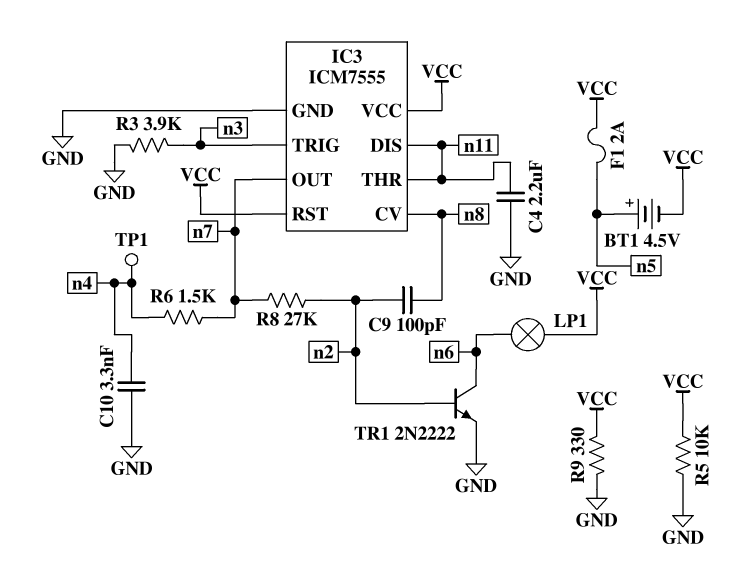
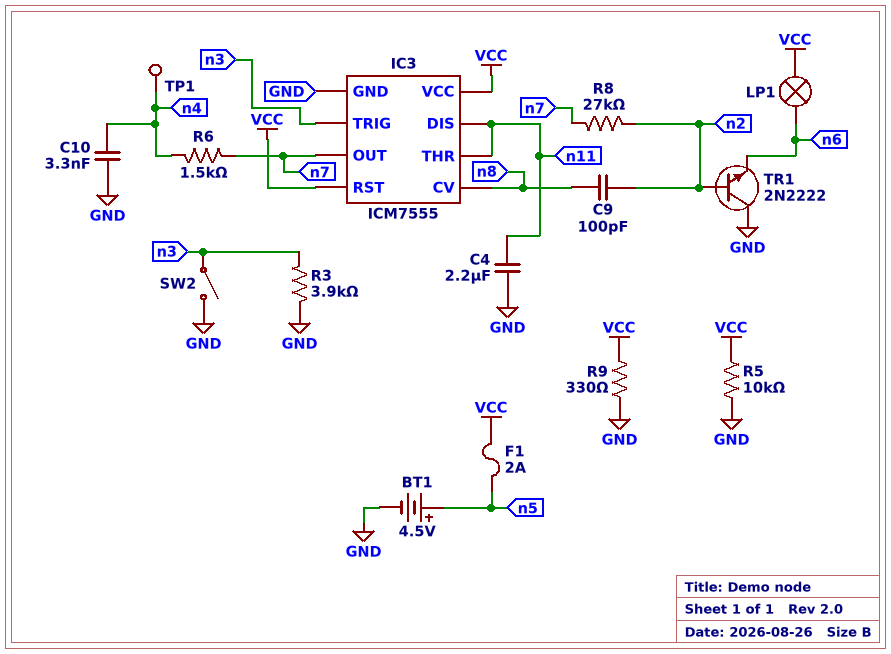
BT1: 4.5V (plus n5, minus VCC) -> 4.5V (plus n5, minus GND)
SW2: none -> switch (GND, n3)
TR1: NPN 2N2222 (B n2, C n6, E GND) -> NPN 2N2222 (B n2, C GND, E n6)

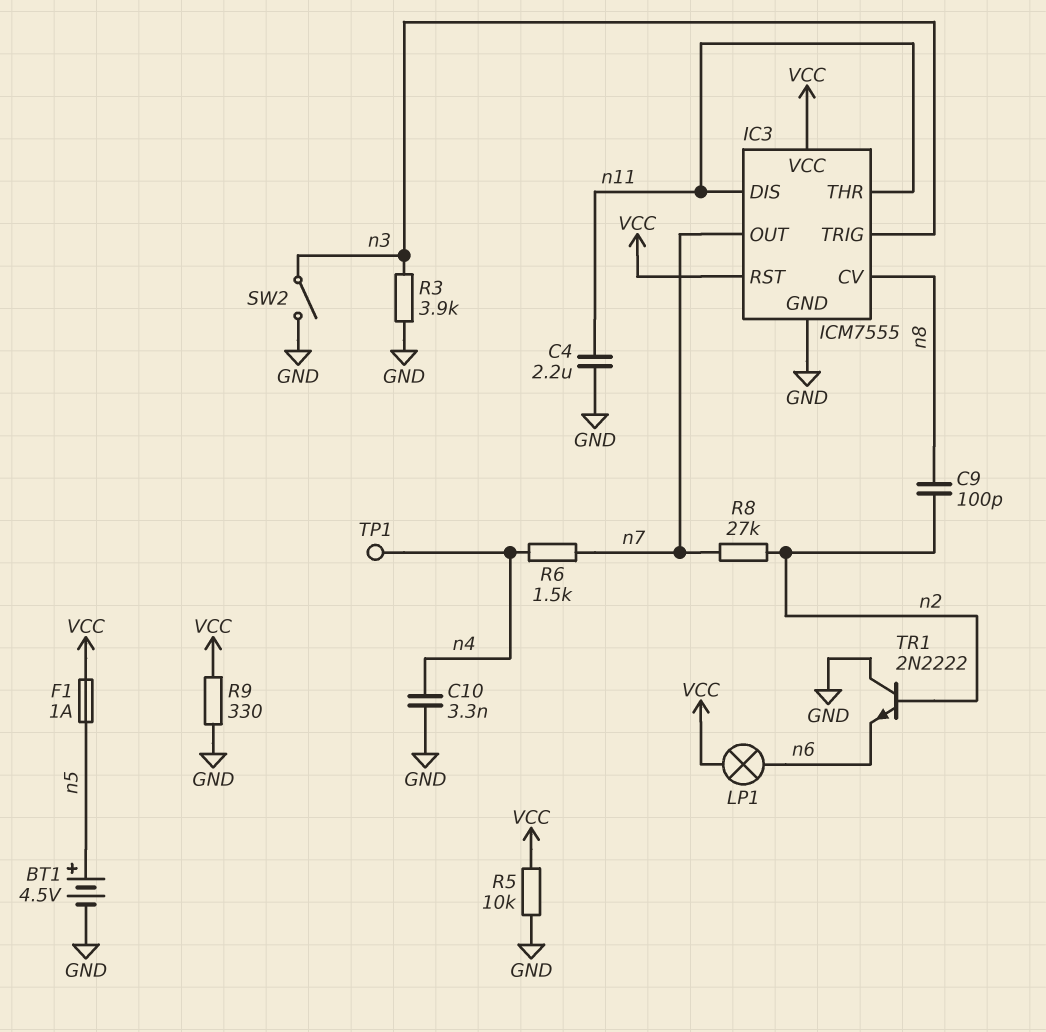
F1: 2A (VCC, n5) -> 1A (VCC, n5)

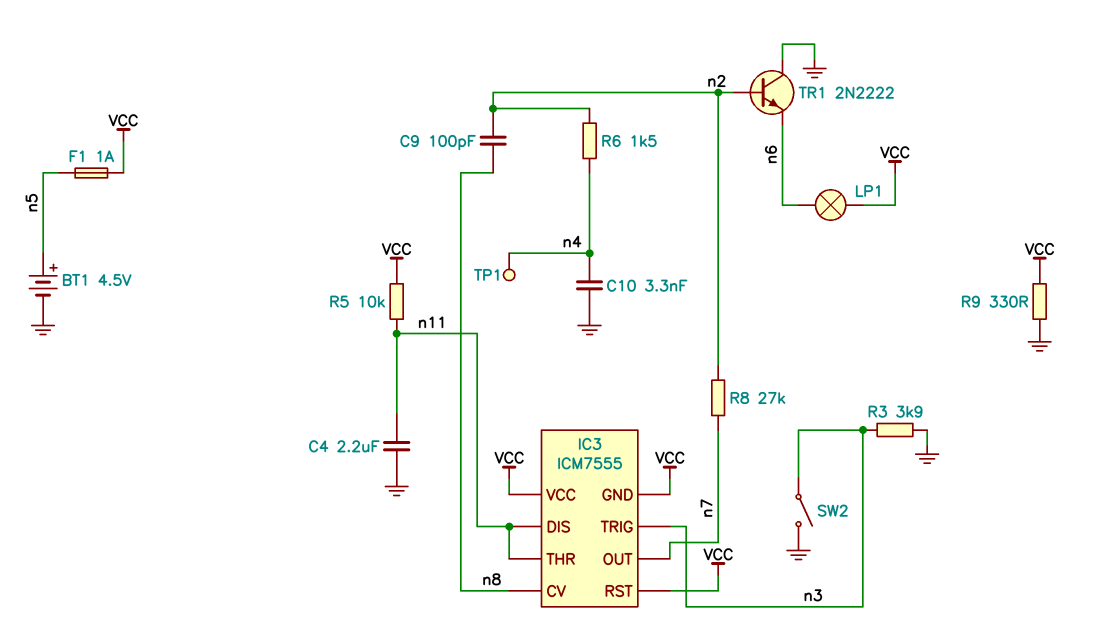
IC3 pin GND: GND -> VCC
R5: 10k (GND, VCC) -> 10k (VCC, n11)
R6: 1.5k (n4, n7) -> 1.5k (n2, n4)

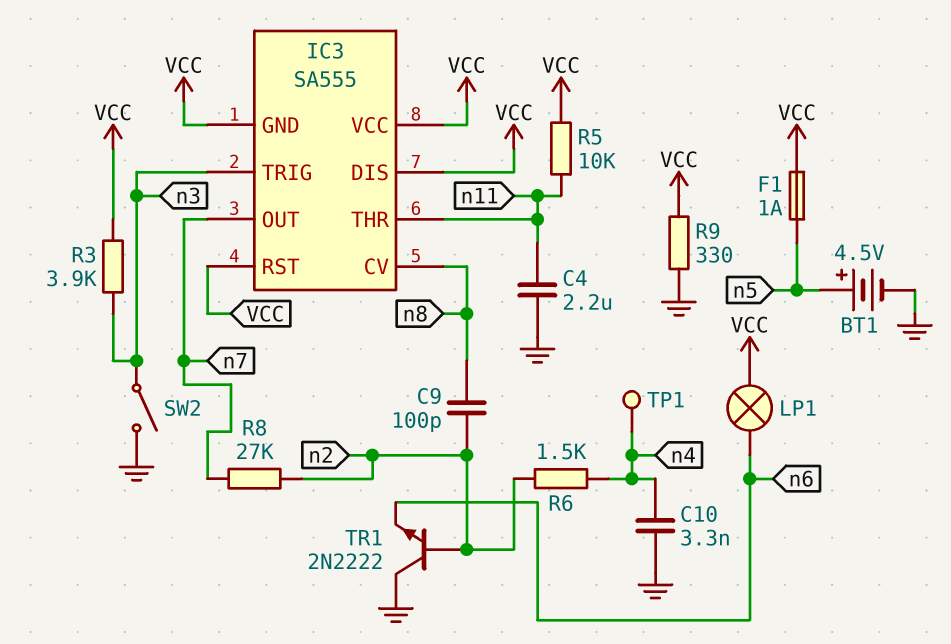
IC3: ICM7555 -> SA555
IC3 pin DIS: n11 -> VCC
R3: 3.9k (GND, n3) -> 3.9k (VCC, n3)

